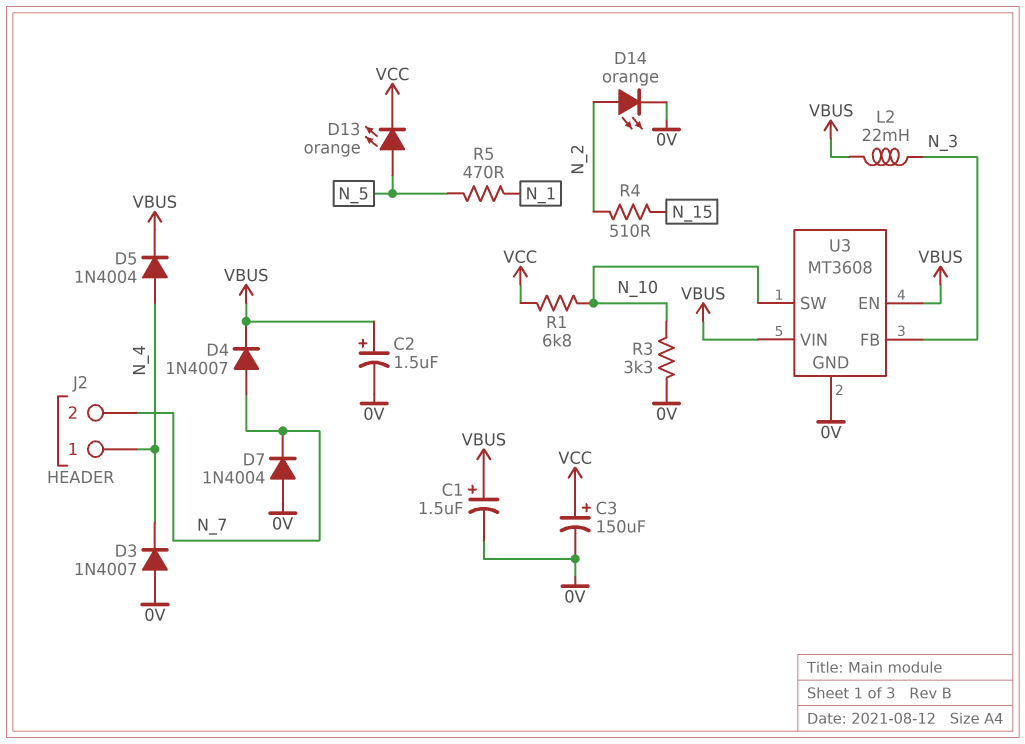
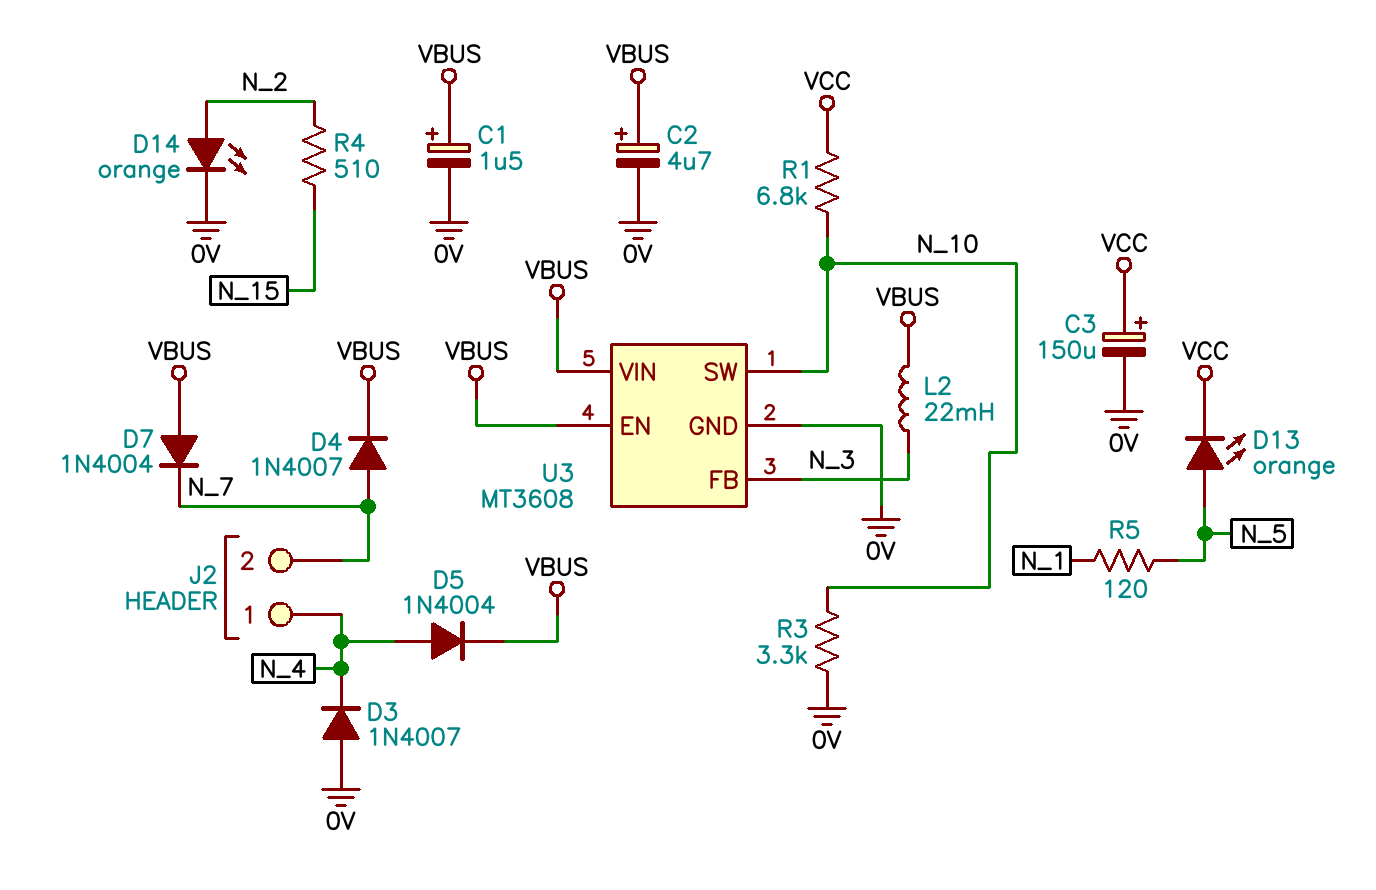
C2: 1.5uF (plus VBUS, minus 0V) -> 4.7uF (plus VBUS, minus 0V)
D7: diode 1N4004 (A 0V, K N_7) -> diode 1N4004 (A VBUS, K N_7)
R5: 470 (N_1, N_5) -> 120 (N_1, N_5)

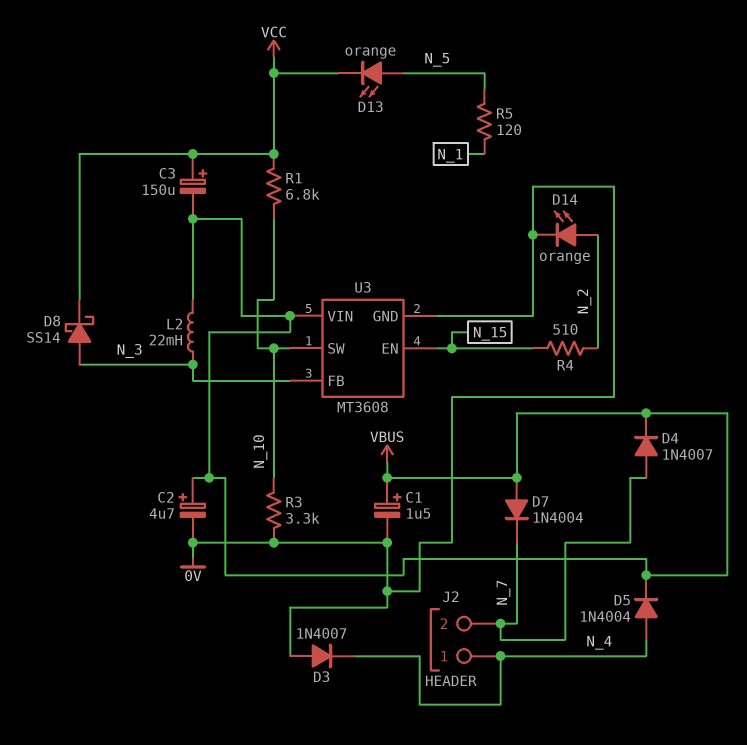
C3: 150uF (plus VCC, minus 0V) -> 150uF (plus VCC, minus VBUS)
D8: none -> schottky SS14 (A N_3, K VCC)
U3 pin EN: VBUS -> N_15

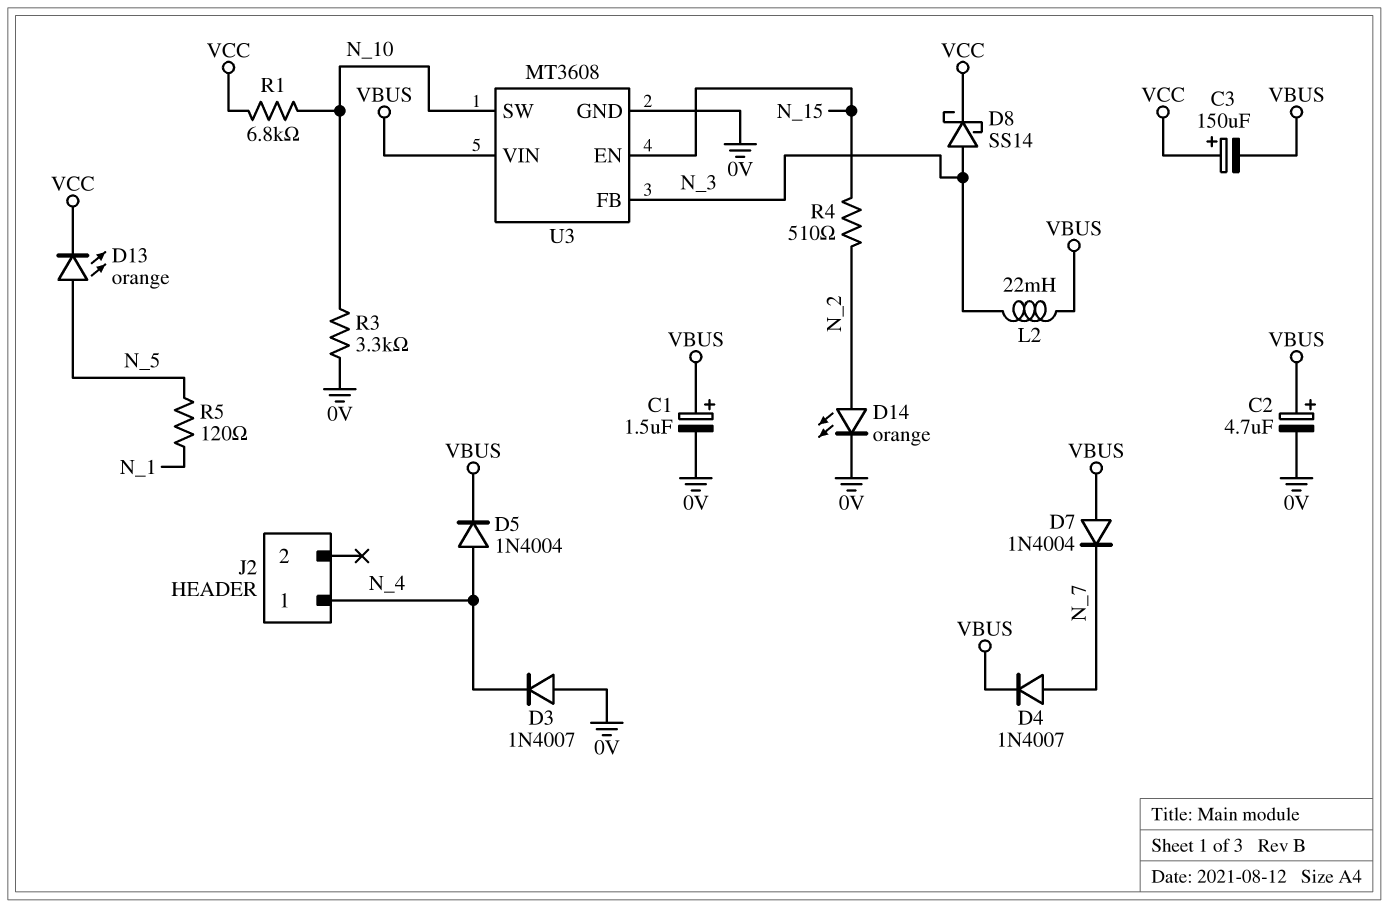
J2 pin 2: N_7 -> none

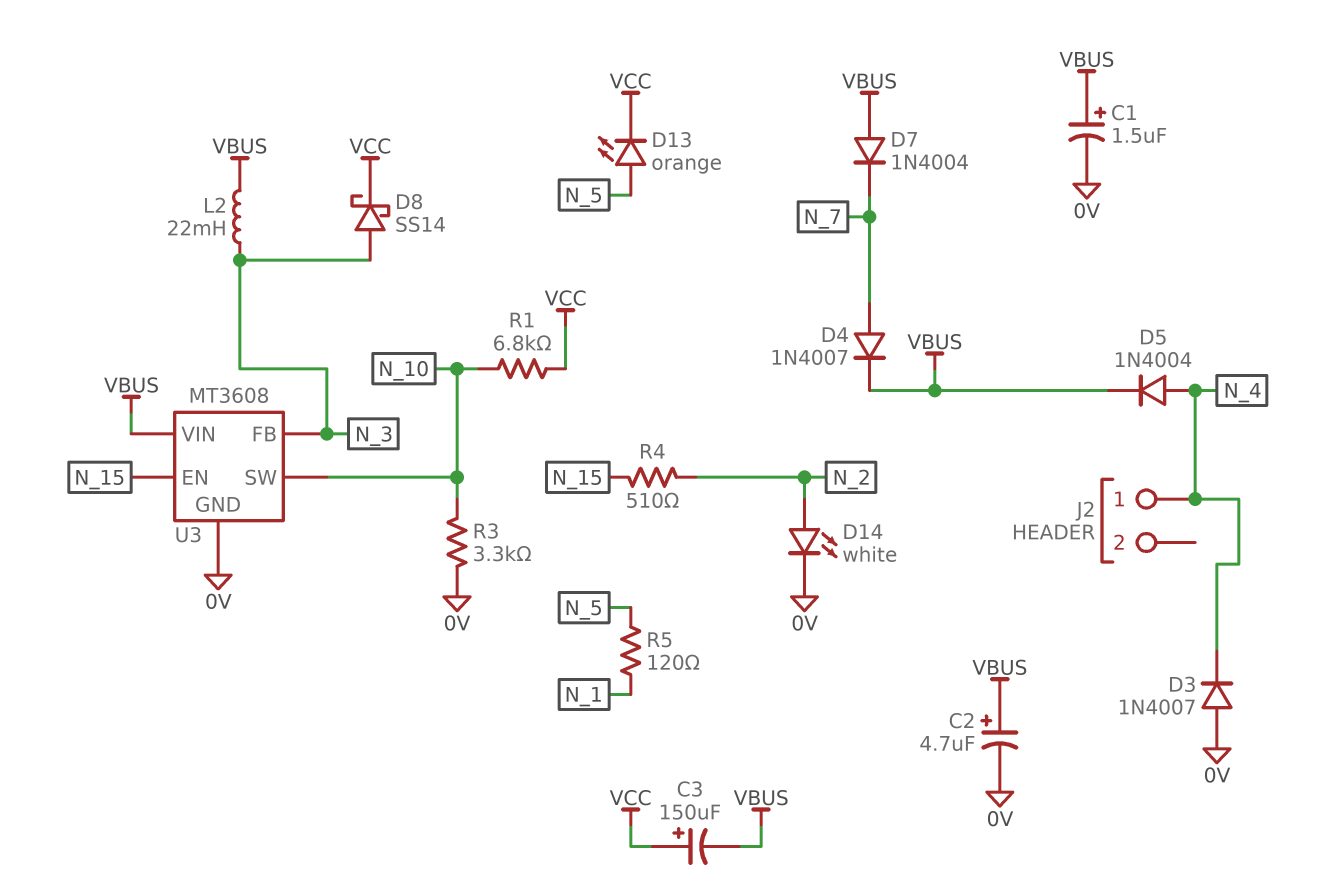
D14: LED orange (A N_2, K 0V) -> LED white (A N_2, K 0V)

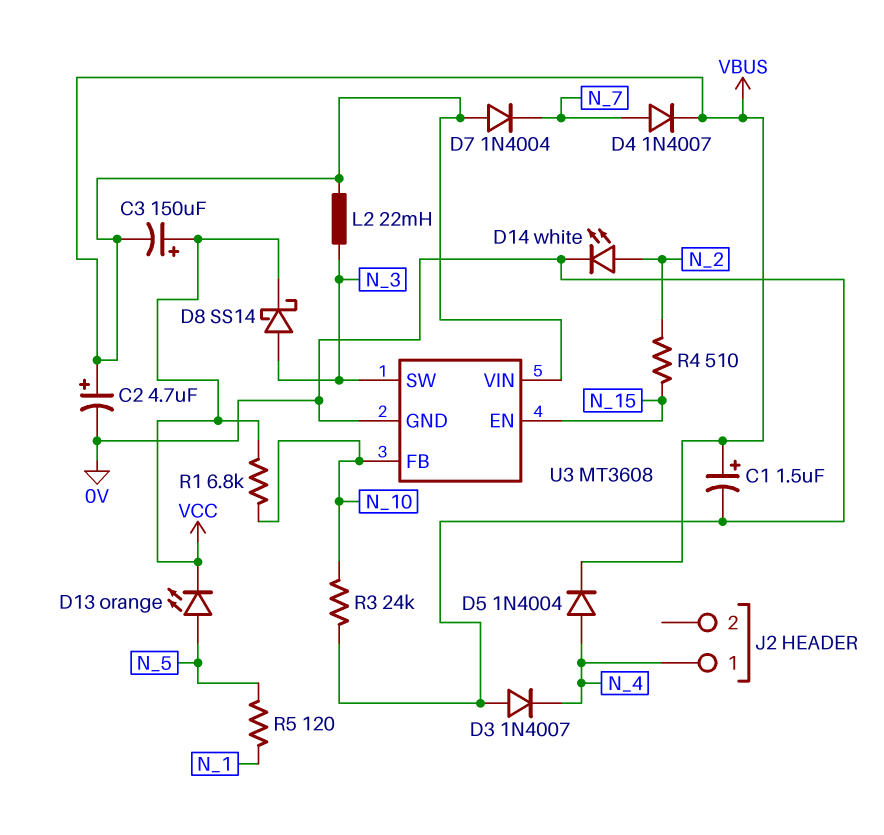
R3: 3.3k (0V, N_10) -> 24k (0V, N_10)
U3 pin FB: N_3 -> N_10
U3 pin SW: N_10 -> N_3

